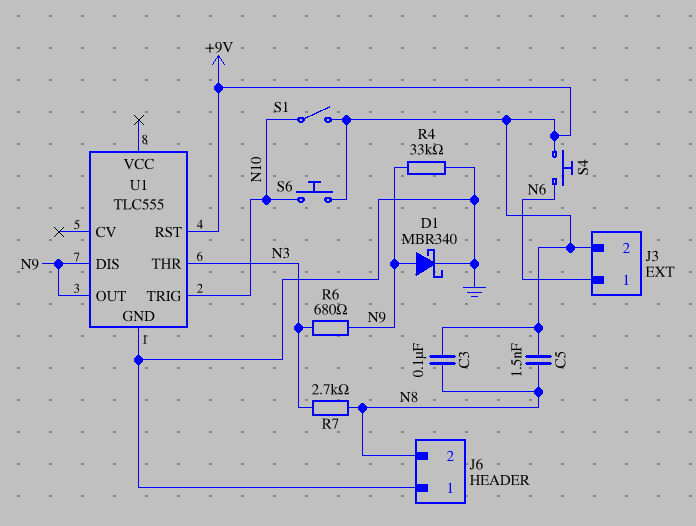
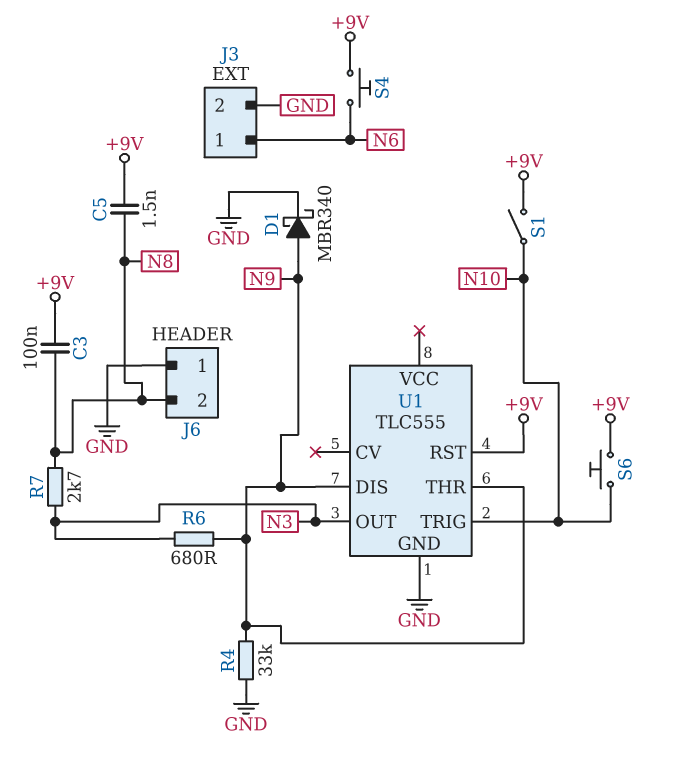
J3 pin 2: +9V -> GND
U1 pin OUT: N9 -> N3
U1 pin THR: N3 -> N9

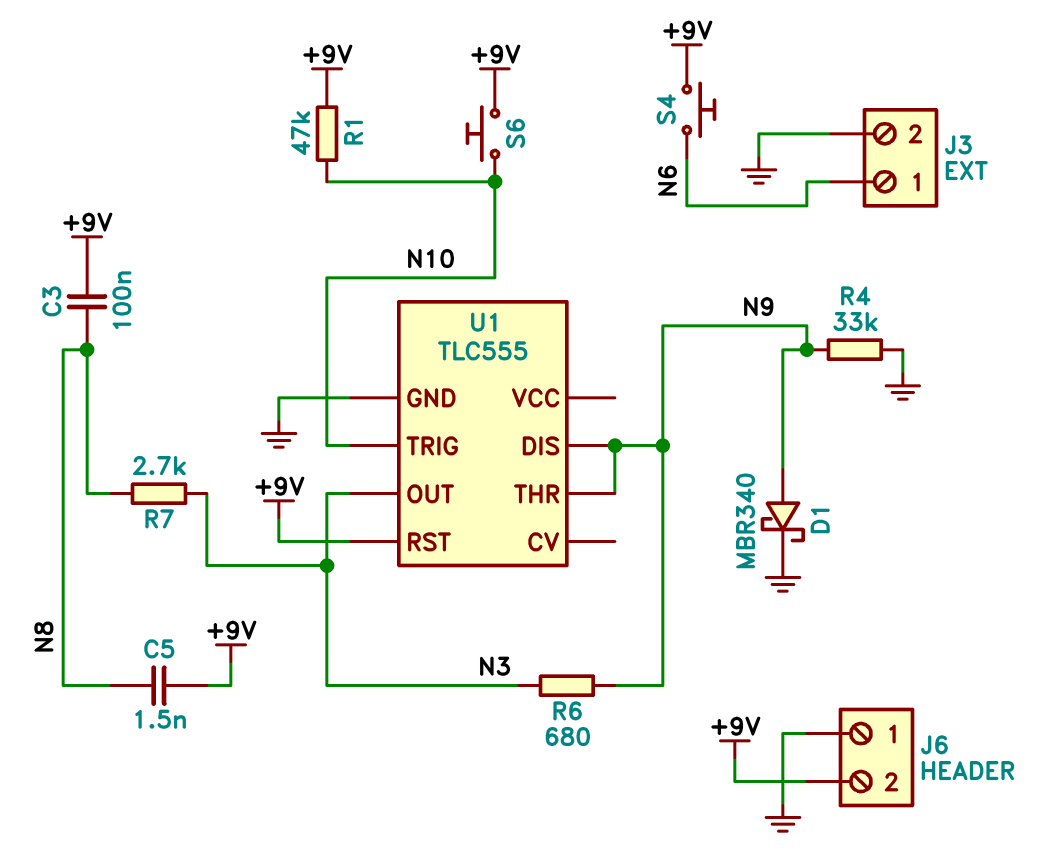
J6 pin 2: N8 -> +9V
R1: none -> 47k (+9V, N10)
S1: switch (+9V, N10) -> none

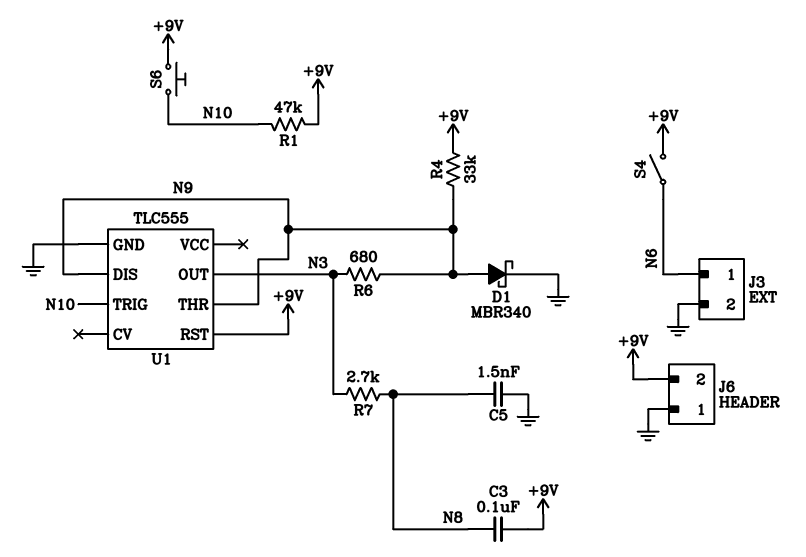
C5: 1.5nF (+9V, N8) -> 1.5nF (GND, N8)
R4: 33k (GND, N9) -> 33k (+9V, N9)
S4: button (+9V, N6) -> switch (+9V, N6)

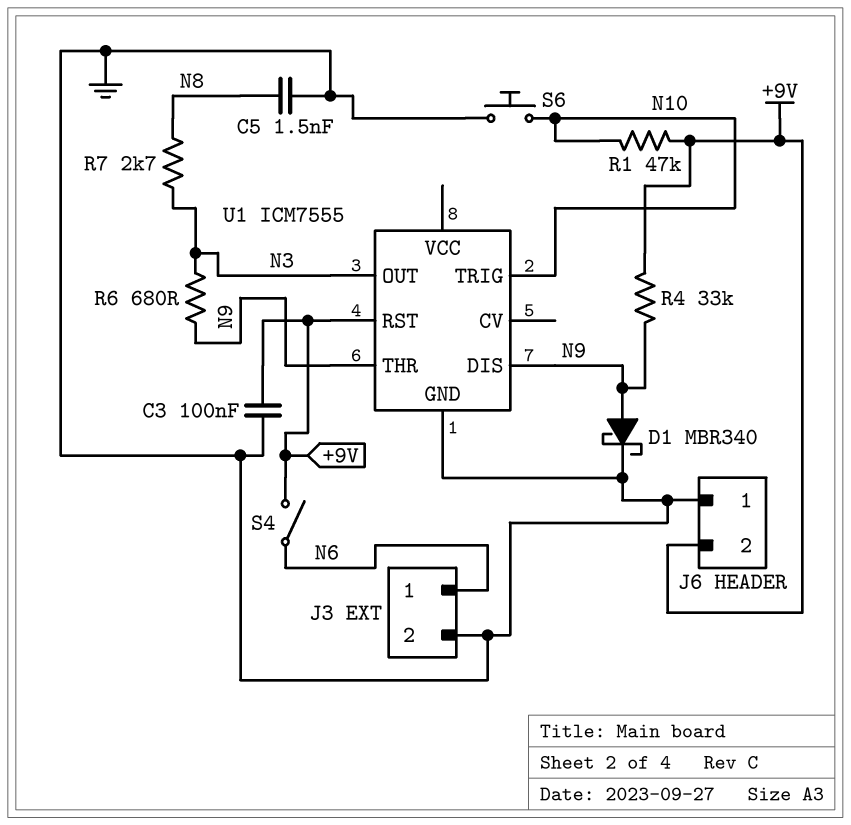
C3: 100nF (+9V, N8) -> 100nF (+9V, GND)
S6: button (+9V, N10) -> button (GND, N10)
U1: TLC555 -> ICM7555

